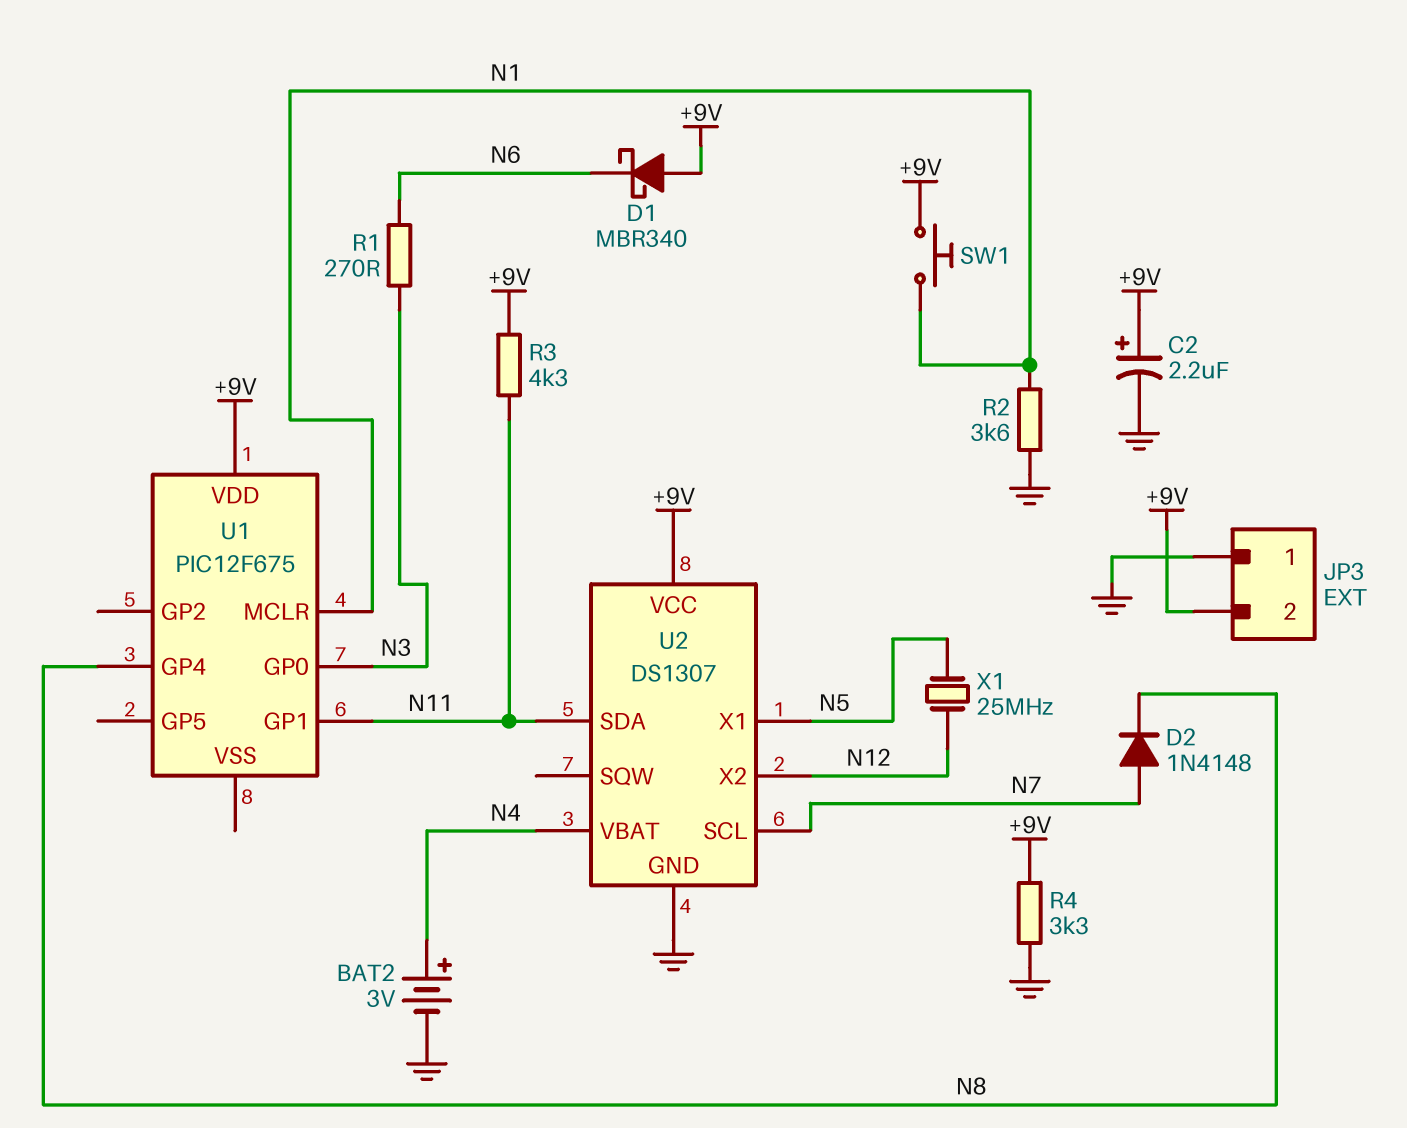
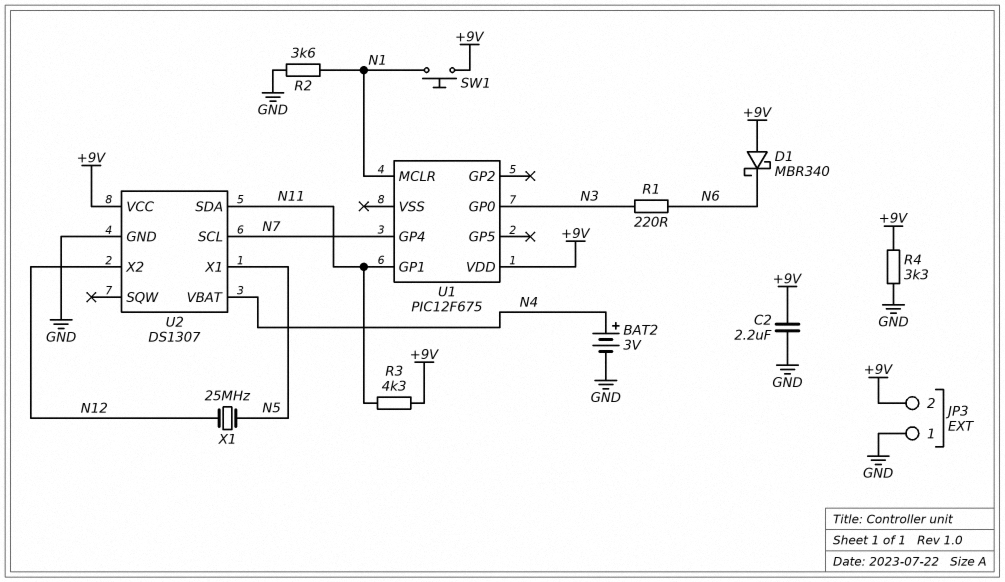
C2: 2.2uF (plus +9V, minus GND) -> 2.2uF (+9V, GND)
D2: diode 1N4148 (A N7, K N8) -> none
R1: 270 (N3, N6) -> 220 (N3, N6)
U1 pin GP4: N8 -> N7

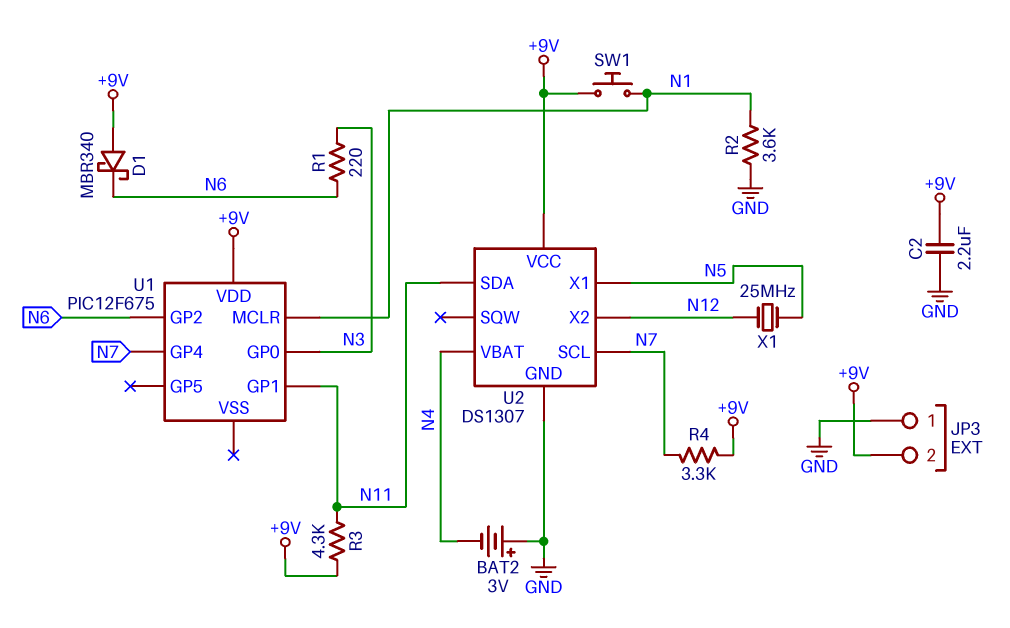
BAT2: 3V (plus N4, minus GND) -> 3V (plus GND, minus N4)
R4: 3.3k (+9V, GND) -> 3.3k (+9V, N7)
U1 pin GP2: none -> N6

